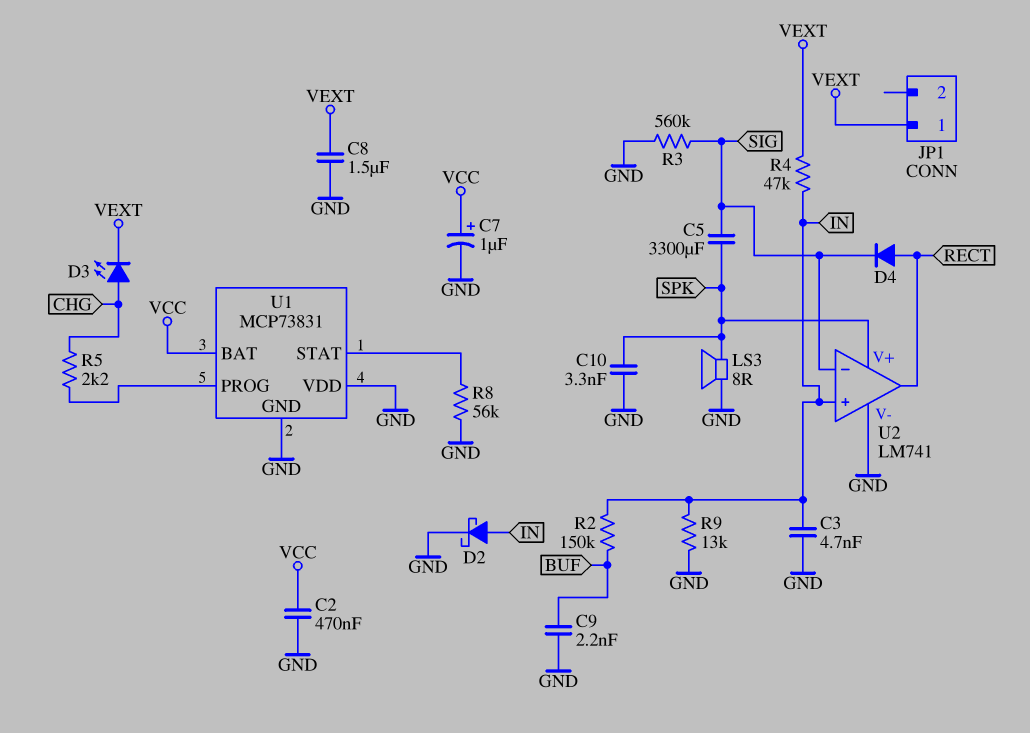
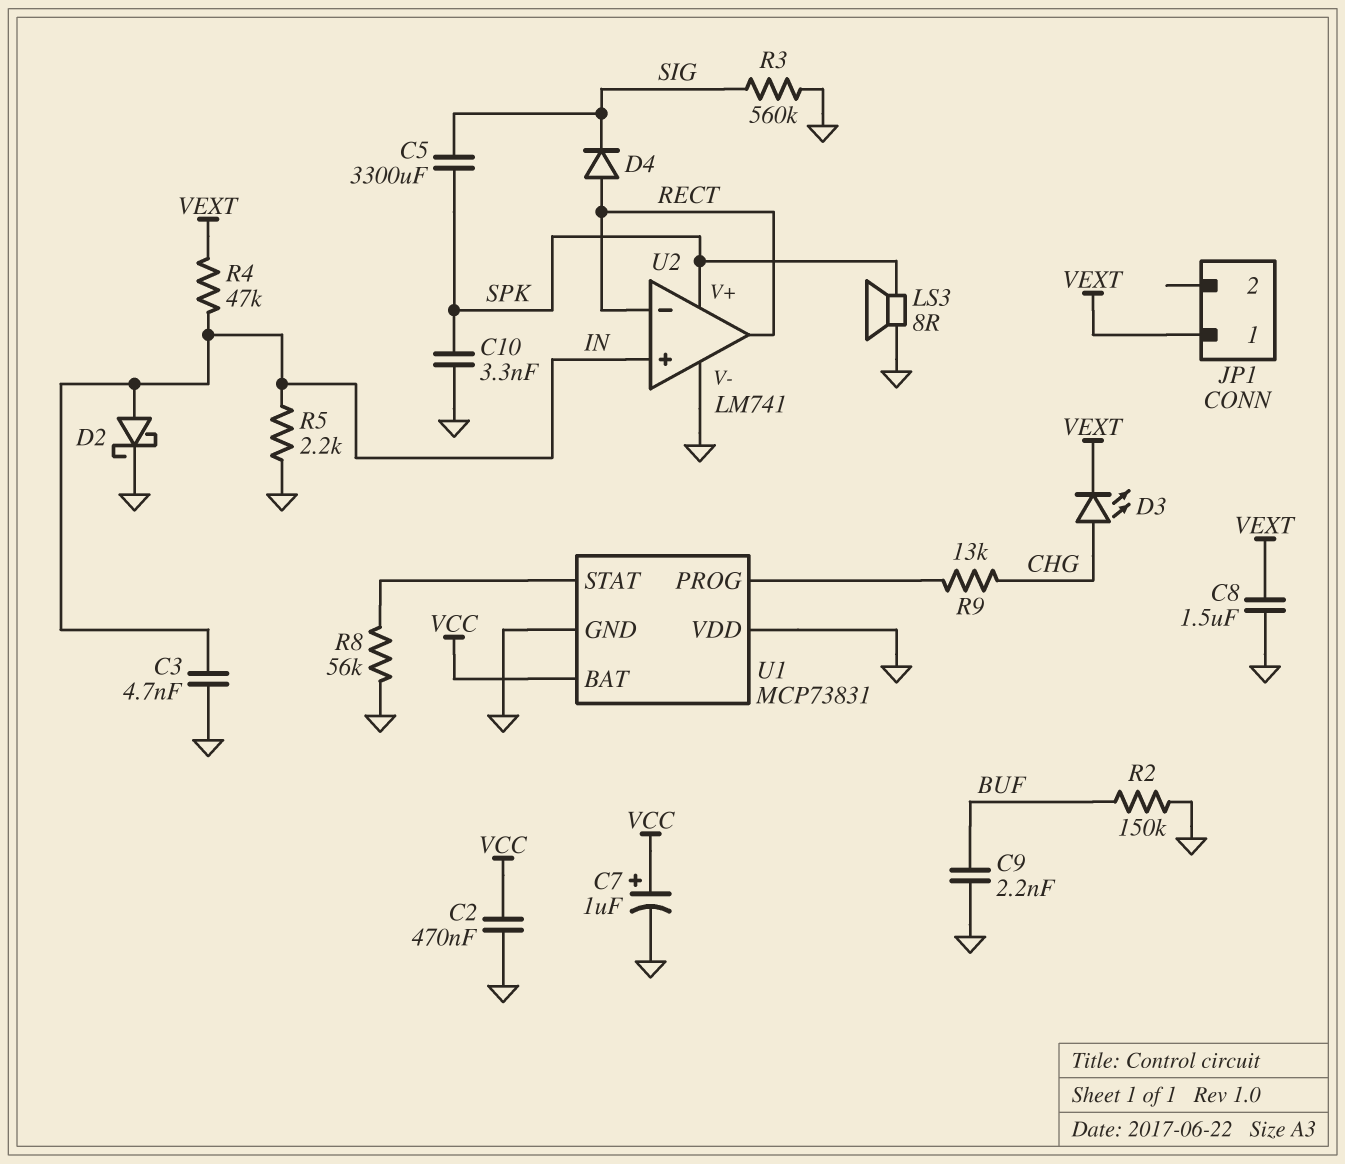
R2: 150k (BUF, IN) -> 150k (BUF, GND)
R5: 2.2k (CHG, U1/PROG) -> 2.2k (GND, IN)
R9: 13k (GND, IN) -> 13k (CHG, U1/PROG)
U2 pin in-: SIG -> RECT

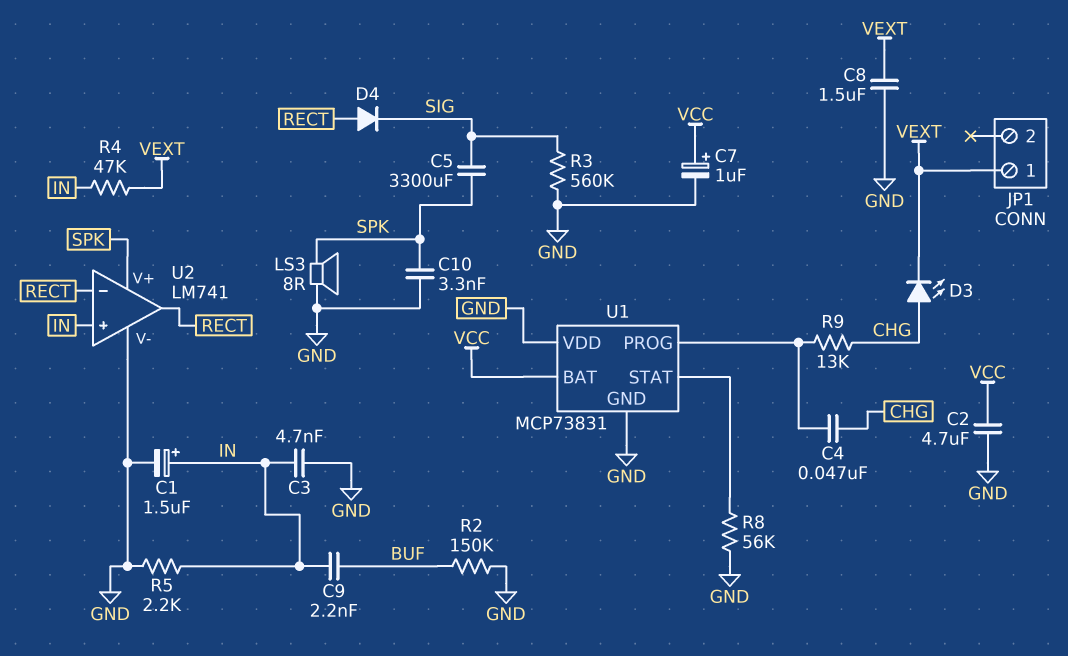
C1: none -> 1.5uF (plus IN, minus GND)
C2: 470nF (GND, VCC) -> 4.7uF (GND, VCC)
C4: none -> 47nF (CHG, U1/PROG)
C9: 2.2nF (BUF, GND) -> 2.2nF (BUF, IN)
D2: schottky (A IN, K GND) -> none

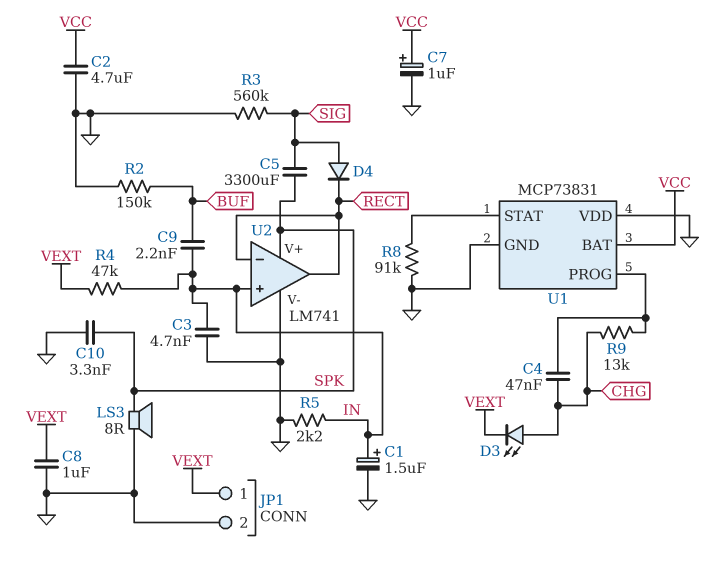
C8: 1.5uF (GND, VEXT) -> 1uF (GND, VEXT)
D4: diode (A RECT, K SIG) -> diode (A SIG, K RECT)
JP1 pin 2: none -> GND
R8: 56k (GND, U1/STAT) -> 91k (GND, U1/STAT)

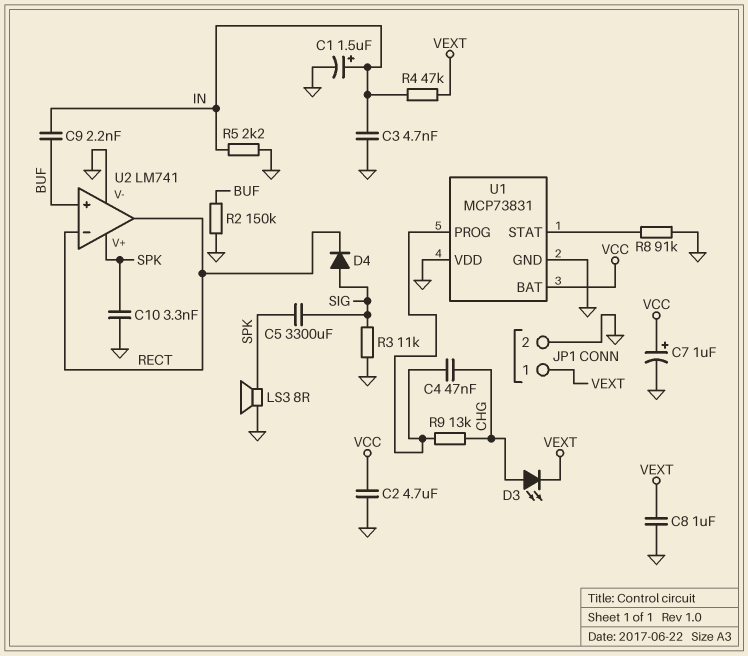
R3: 560k (GND, SIG) -> 11k (GND, SIG)
U2 pin in+: IN -> BUF

